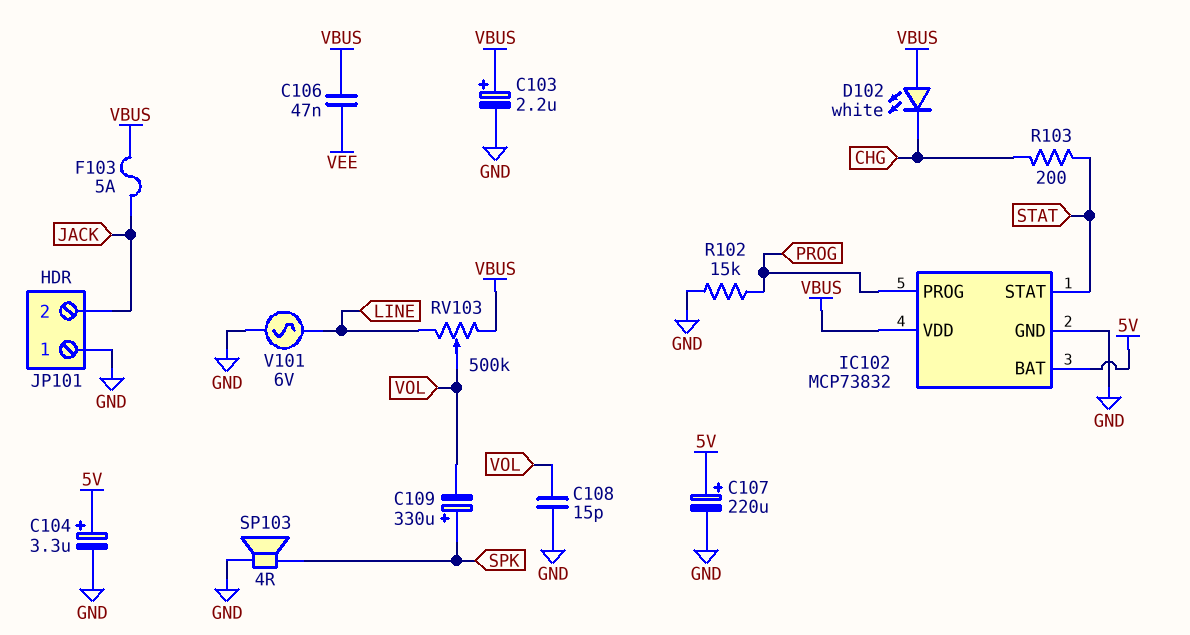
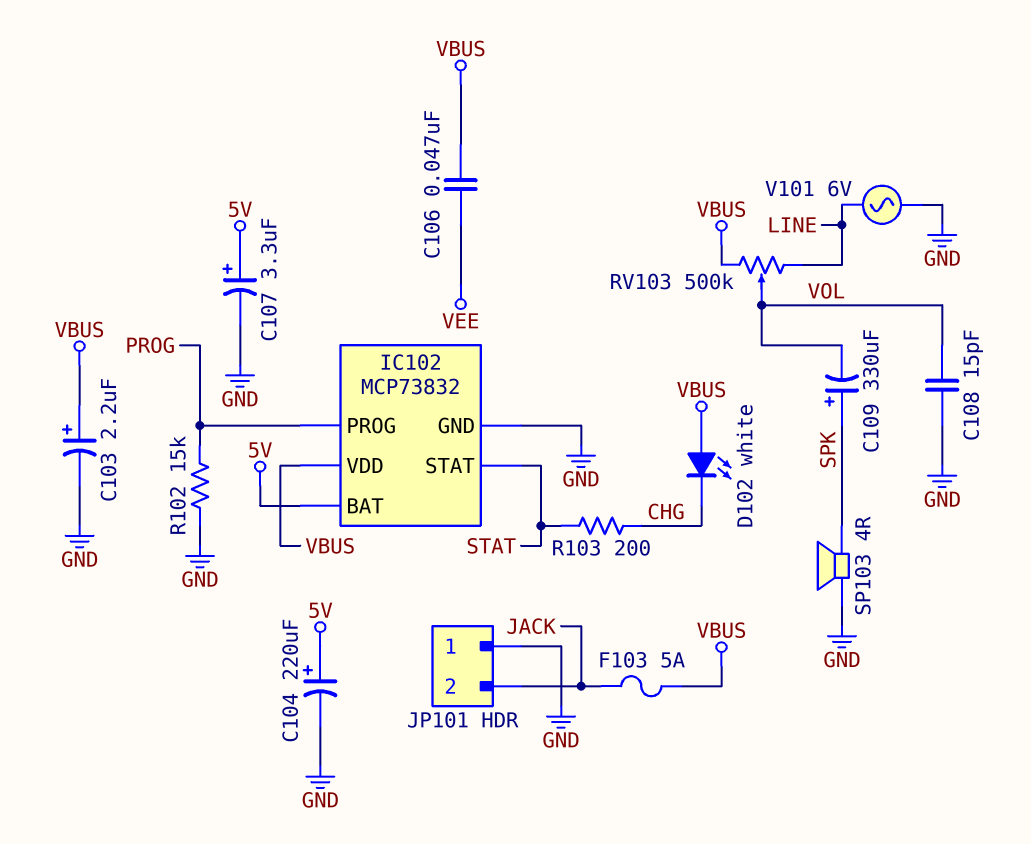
C104: 3.3uF (plus 5V, minus GND) -> 220uF (plus 5V, minus GND)
C107: 220uF (plus 5V, minus GND) -> 3.3uF (plus 5V, minus GND)

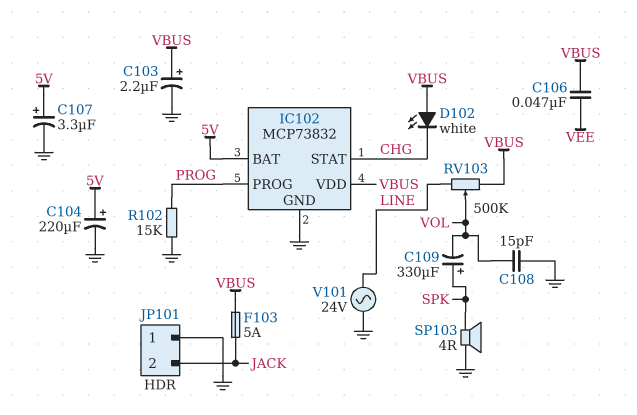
IC102 pin STAT: STAT -> CHG
R103: 200 (CHG, STAT) -> none
V101: AC 6V (GND, LINE) -> AC 24V (GND, LINE)

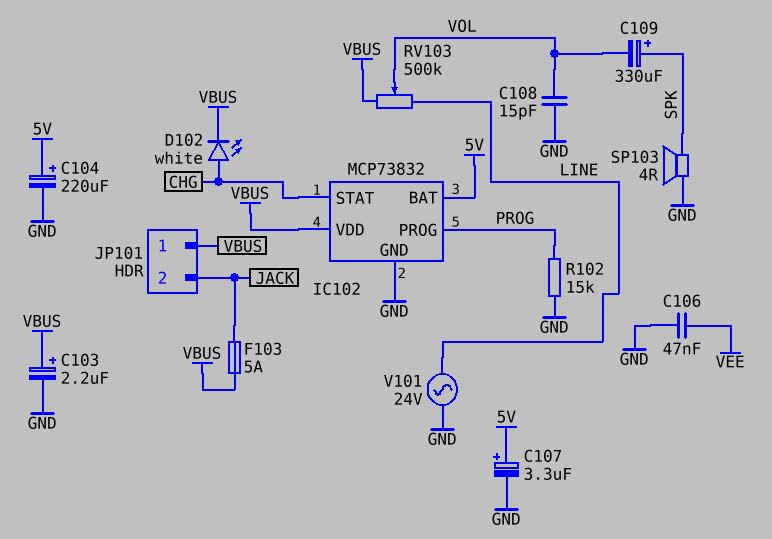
C106: 47nF (VBUS, VEE) -> 47nF (GND, VEE)
D102: LED white (A VBUS, K CHG) -> LED white (A CHG, K VBUS)
JP101 pin 1: GND -> VBUS

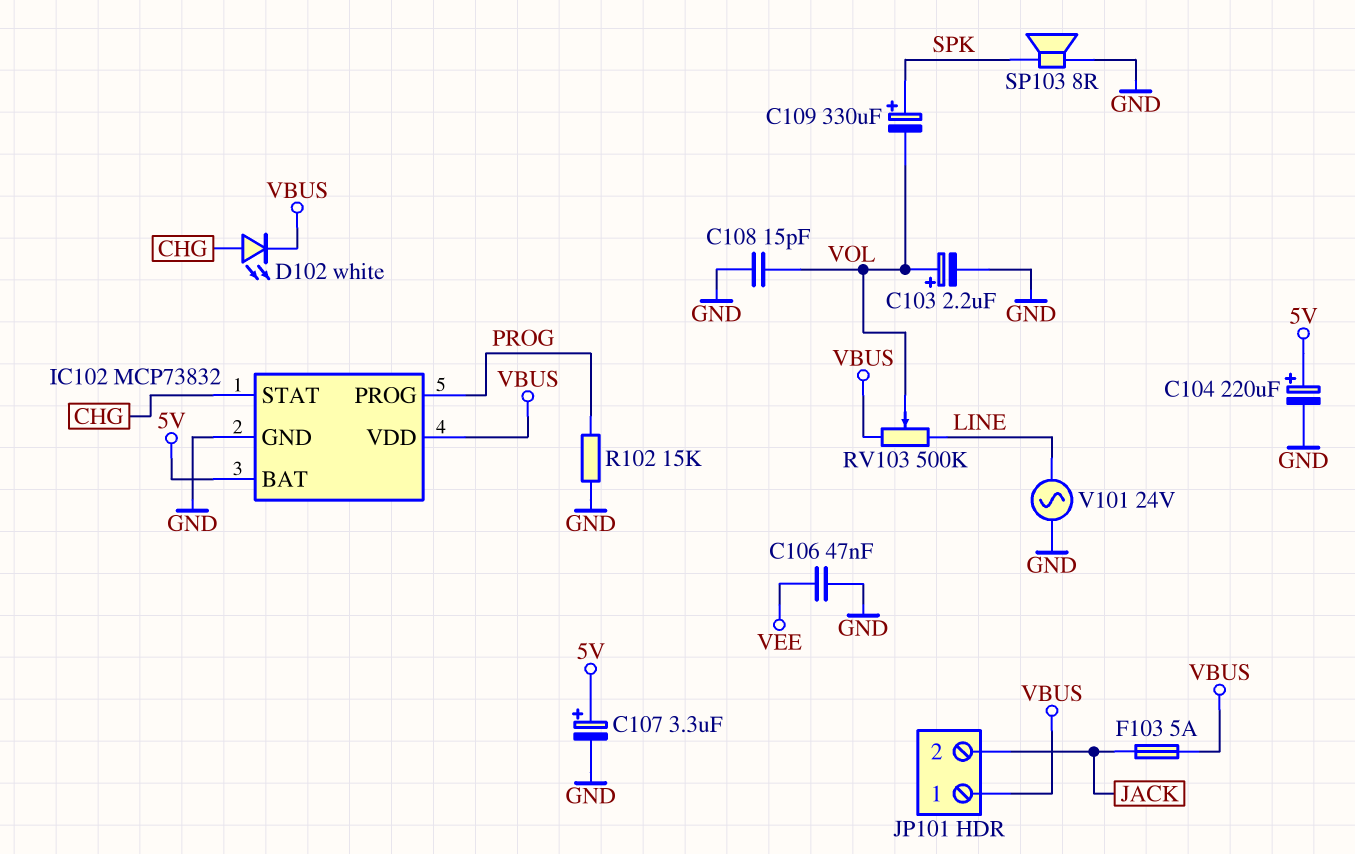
C103: 2.2uF (plus VBUS, minus GND) -> 2.2uF (plus VOL, minus GND)
SP103: speaker 4R (GND, SPK) -> speaker 8R (GND, SPK)

